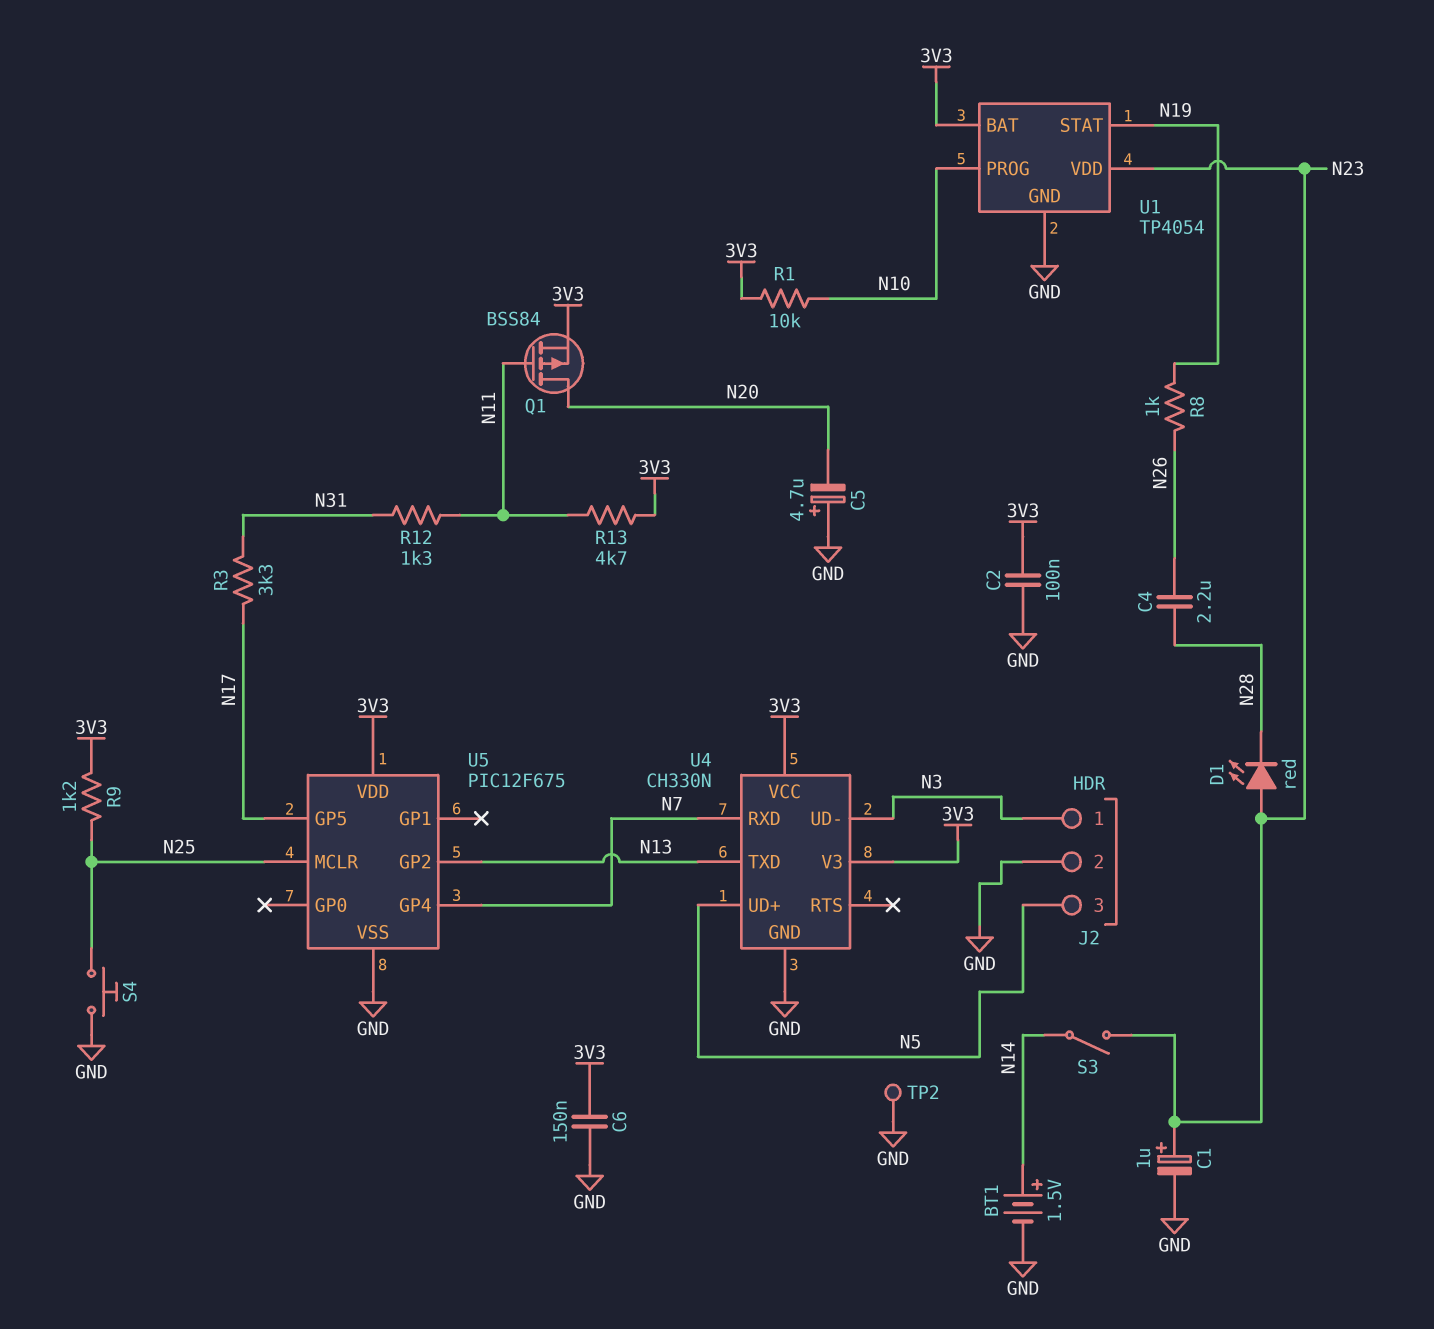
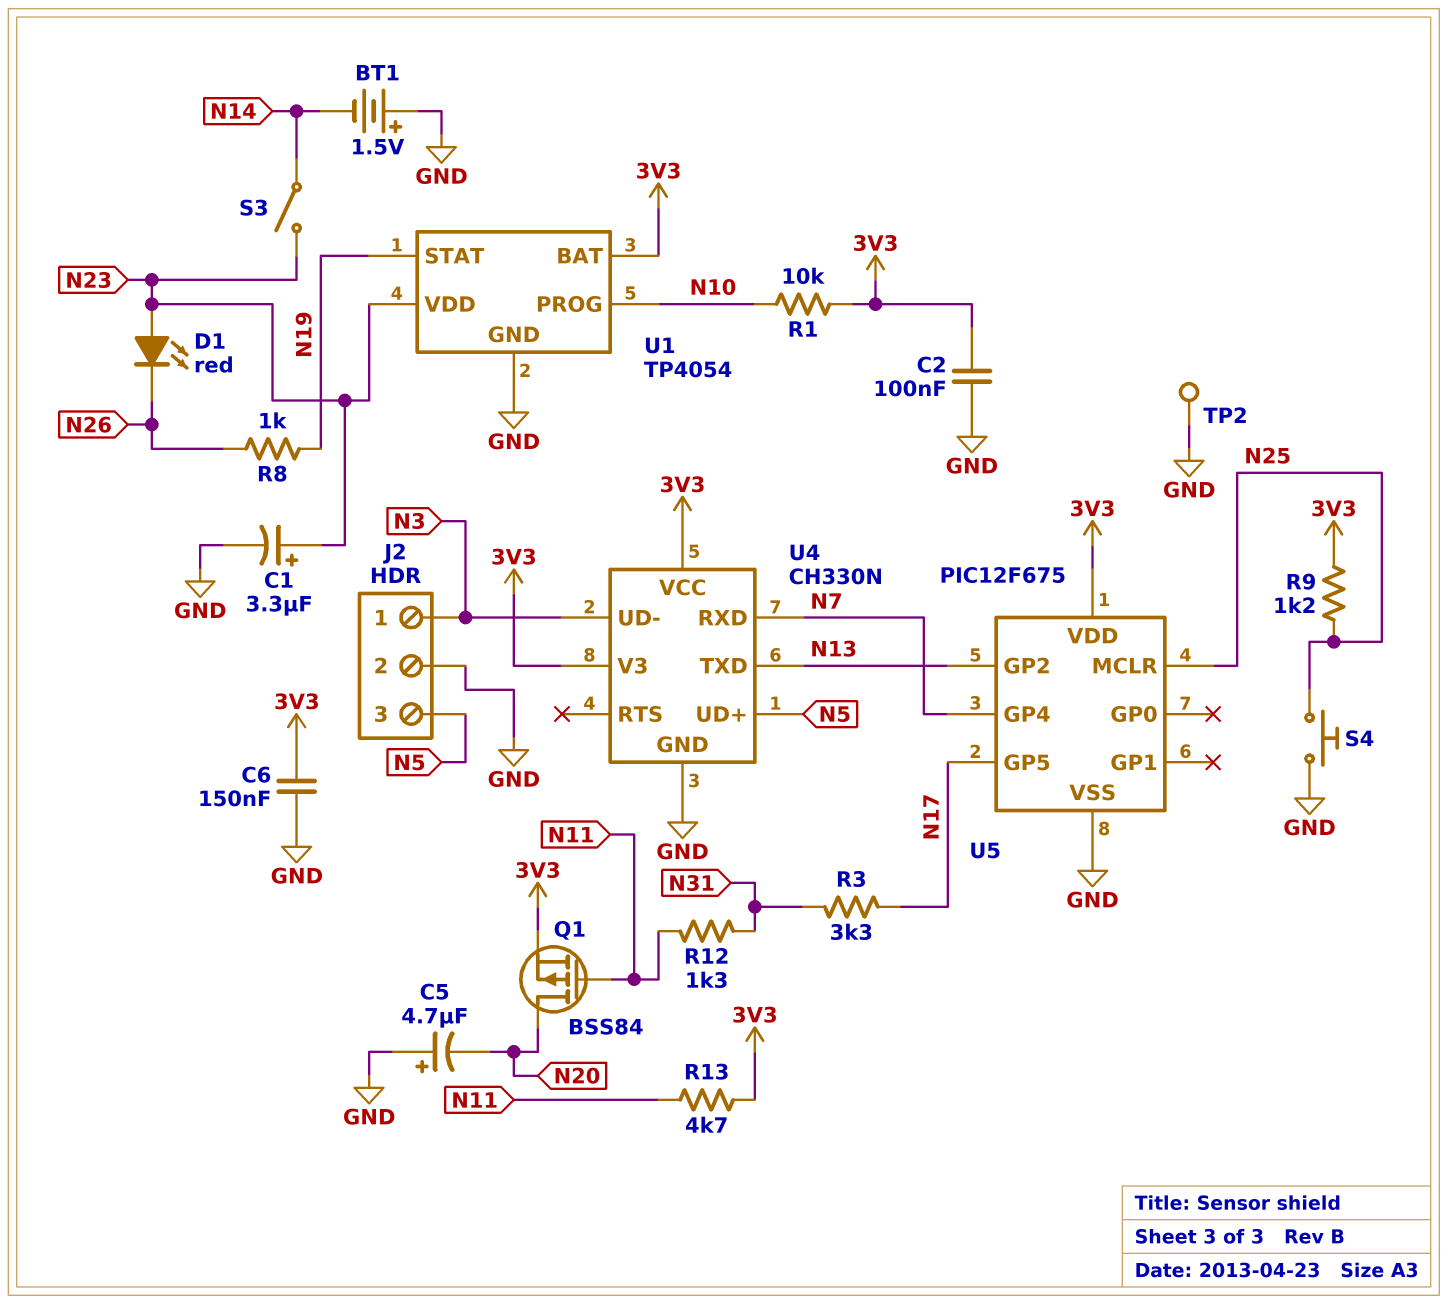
BT1: 1.5V (plus N14, minus GND) -> 1.5V (plus GND, minus N14)
C1: 1uF (plus N23, minus GND) -> 3.3uF (plus N23, minus GND)
C4: 2.2uF (N26, N28) -> none
D1: LED red (A N23, K N28) -> LED red (A N23, K N26)

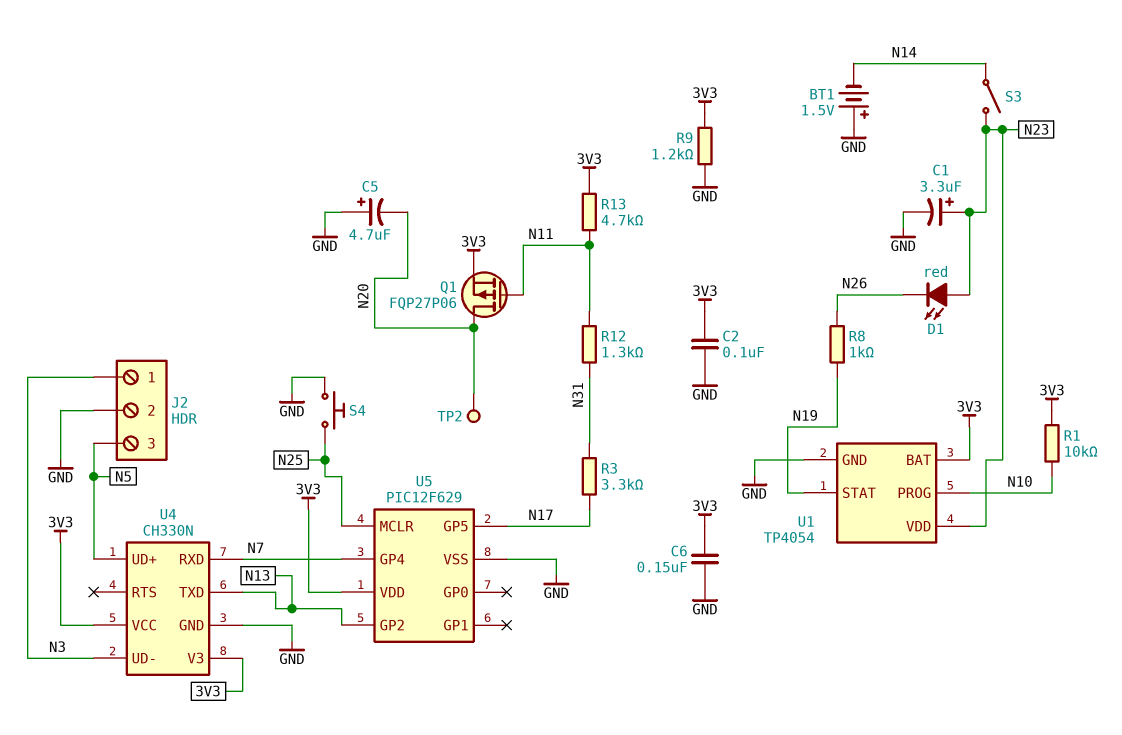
Q1: PMOS BSS84 (G N11, D N20, S 3V3) -> PMOS FQP27P06 (G N11, D N20, S 3V3)
R9: 1.2k (3V3, N25) -> 1.2k (3V3, GND)
TP2: test point (GND) -> test point (N20)
U5: PIC12F675 -> PIC12F629

